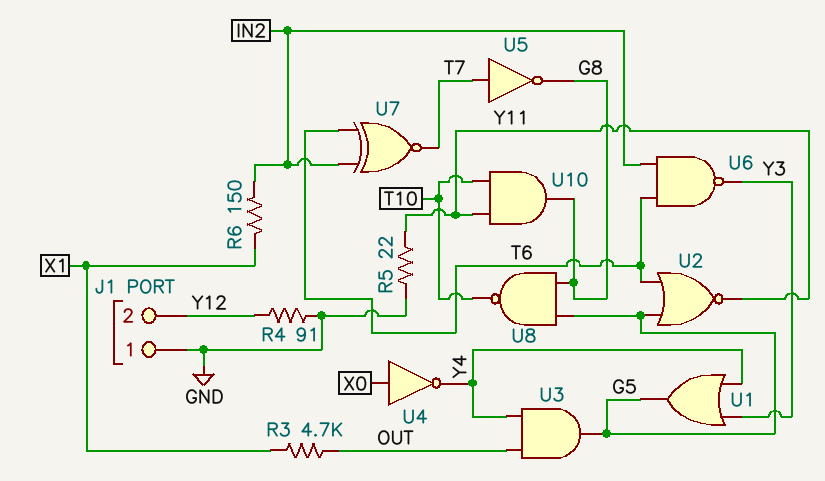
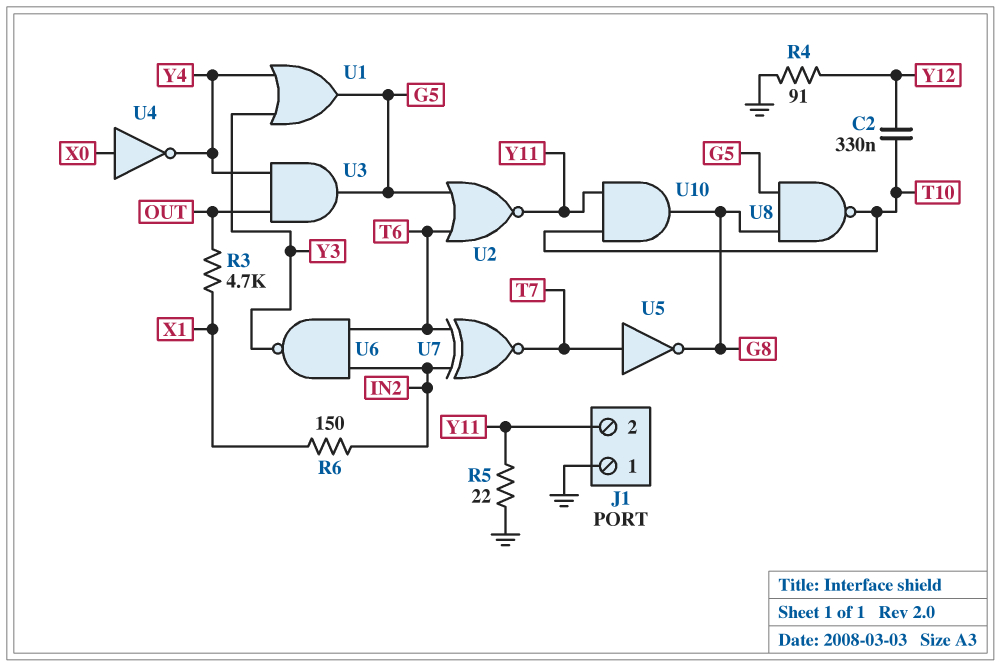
C2: none -> 330nF (T10, Y12)
J1 pin 2: Y12 -> Y11

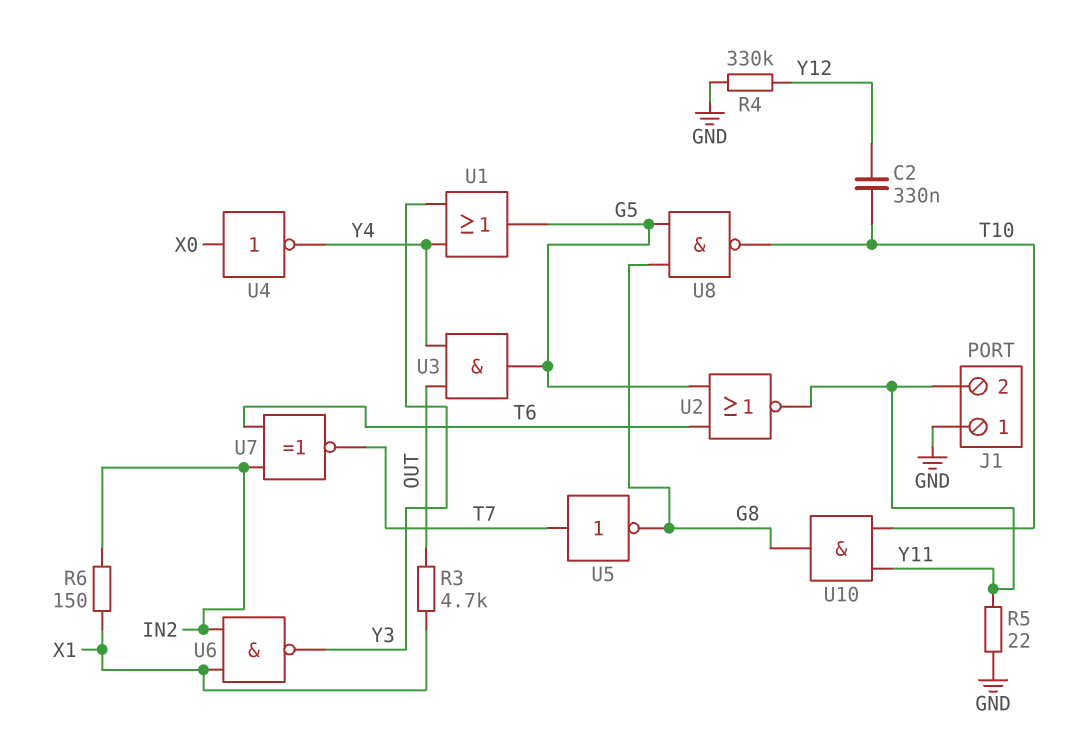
R4: 91 (GND, Y12) -> 330k (GND, Y12)
U6: NAND (in IN2, in T6, out Y3) -> NAND (in IN2, in X1, out Y3)

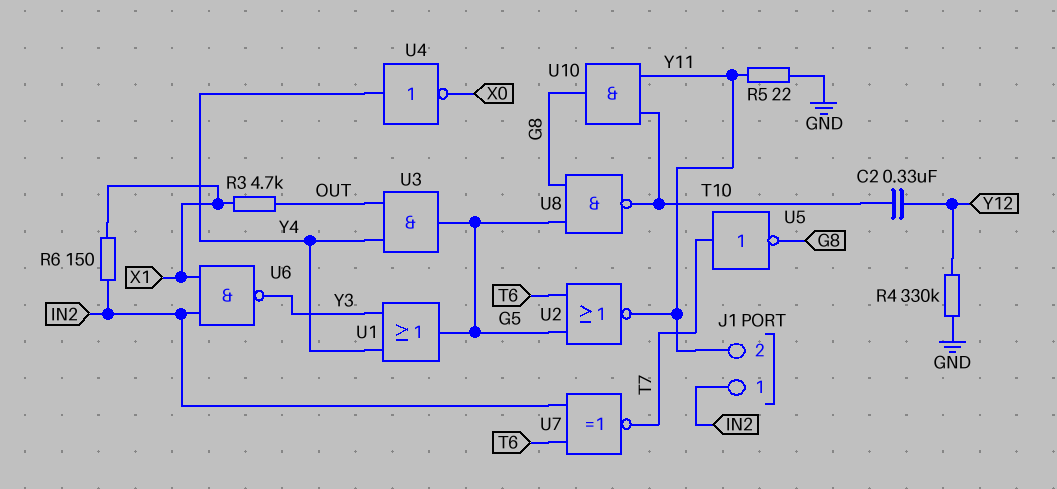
J1 pin 1: GND -> IN2
U4: NOT (in X0, out Y4) -> NOT (in Y4, out X0)

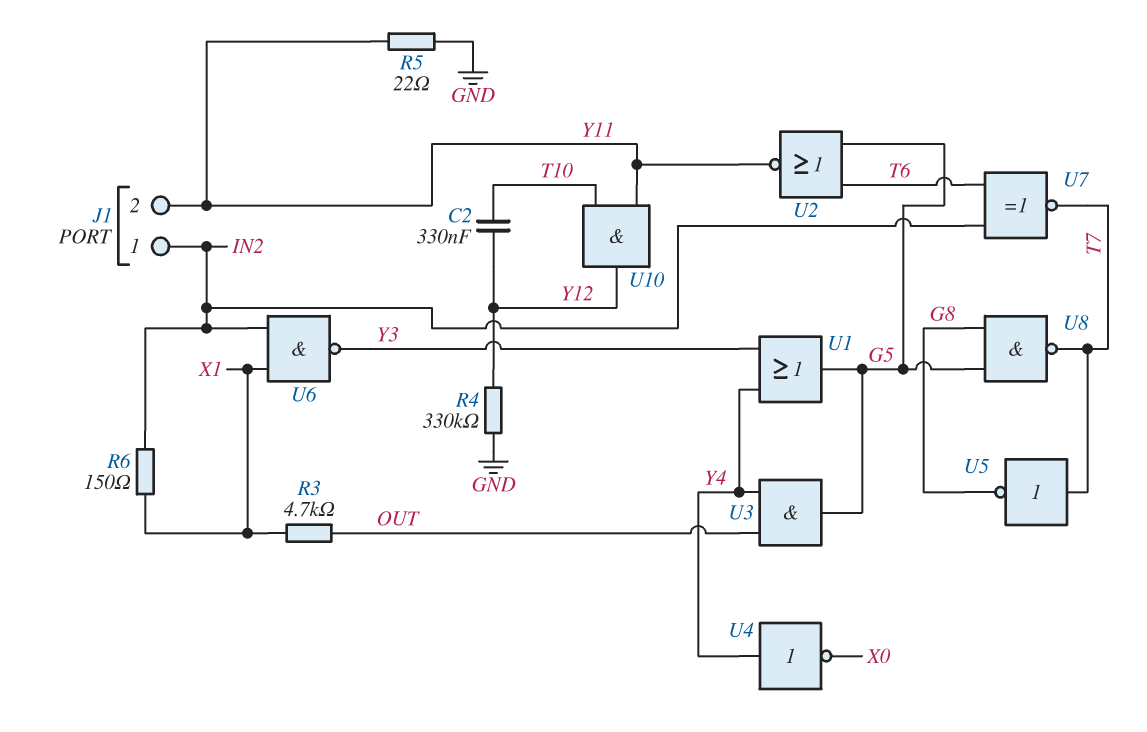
U8: NAND (in G5, in G8, out T10) -> NAND (in G5, in G8, out T7)
U10: AND (in T10, in Y11, out G8) -> AND (in T10, in Y11, out Y12)

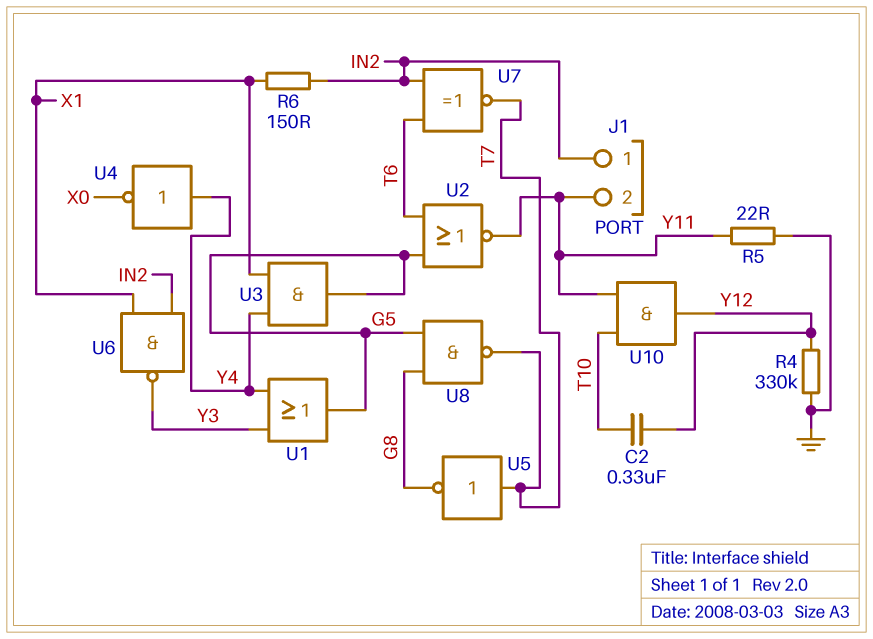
R3: 4.7k (OUT, X1) -> none
U3: AND (in OUT, in Y4, out G5) -> AND (in X1, in Y4, out G5)

